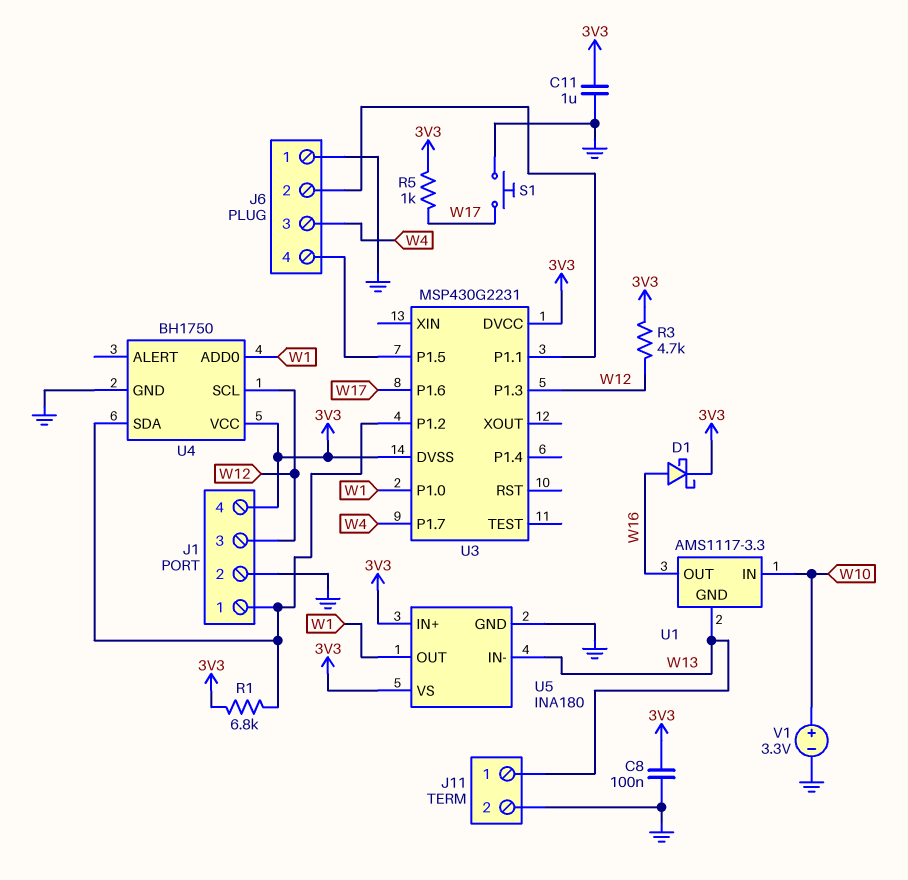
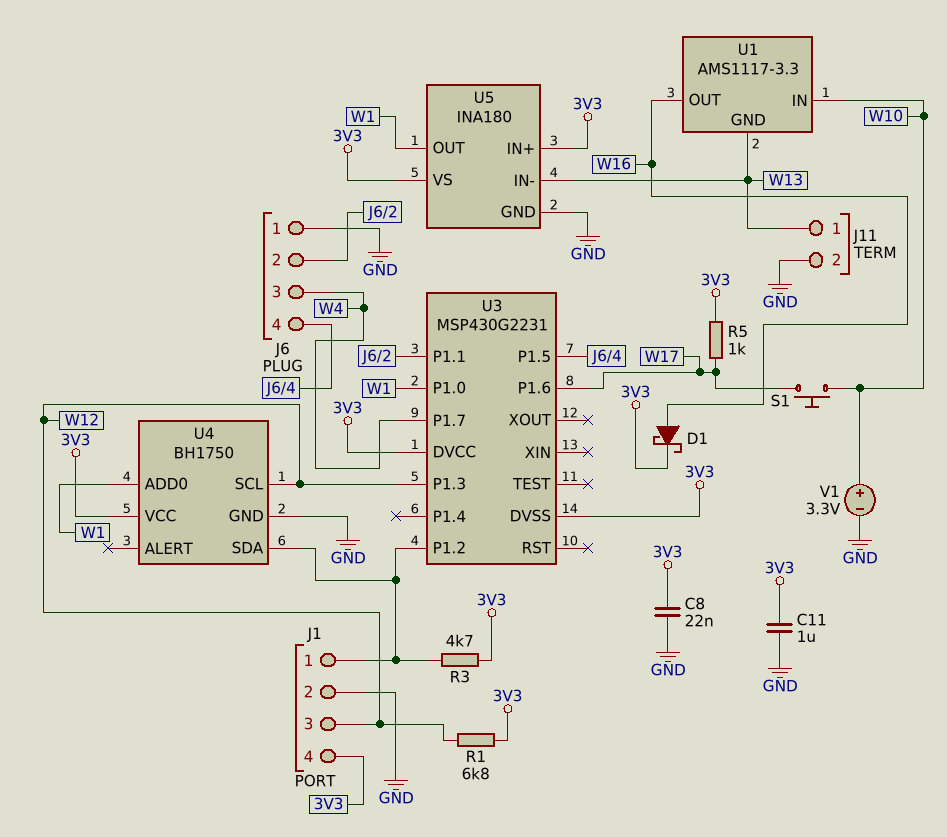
C8: 100nF (3V3, GND) -> 22nF (3V3, GND)
R1: 6.8k (3V3, J1/1) -> 6.8k (3V3, W12)
R3: 4.7k (3V3, W12) -> 4.7k (3V3, J1/1)
S1: button (GND, W17) -> button (W10, W17)

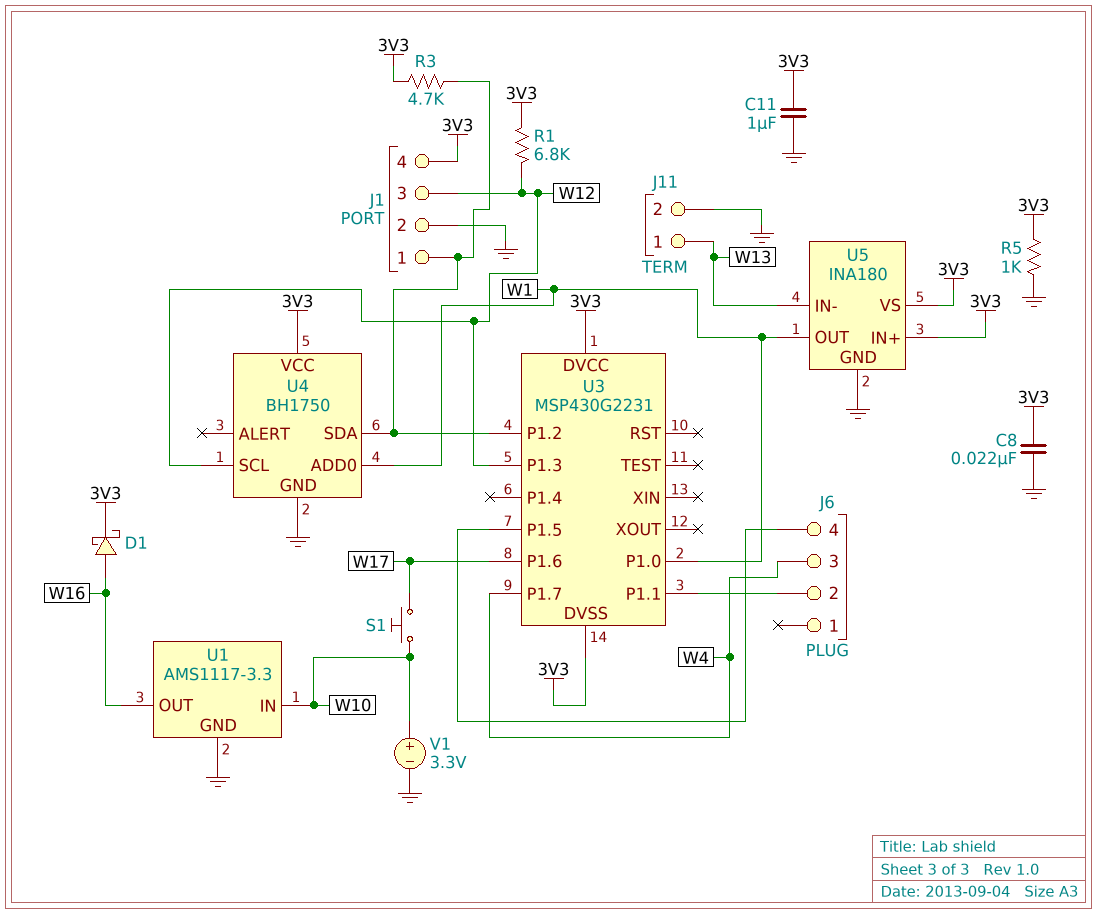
J6 pin 1: GND -> none
R5: 1k (3V3, W17) -> 1k (3V3, GND)
U1 pin GND: W13 -> GND

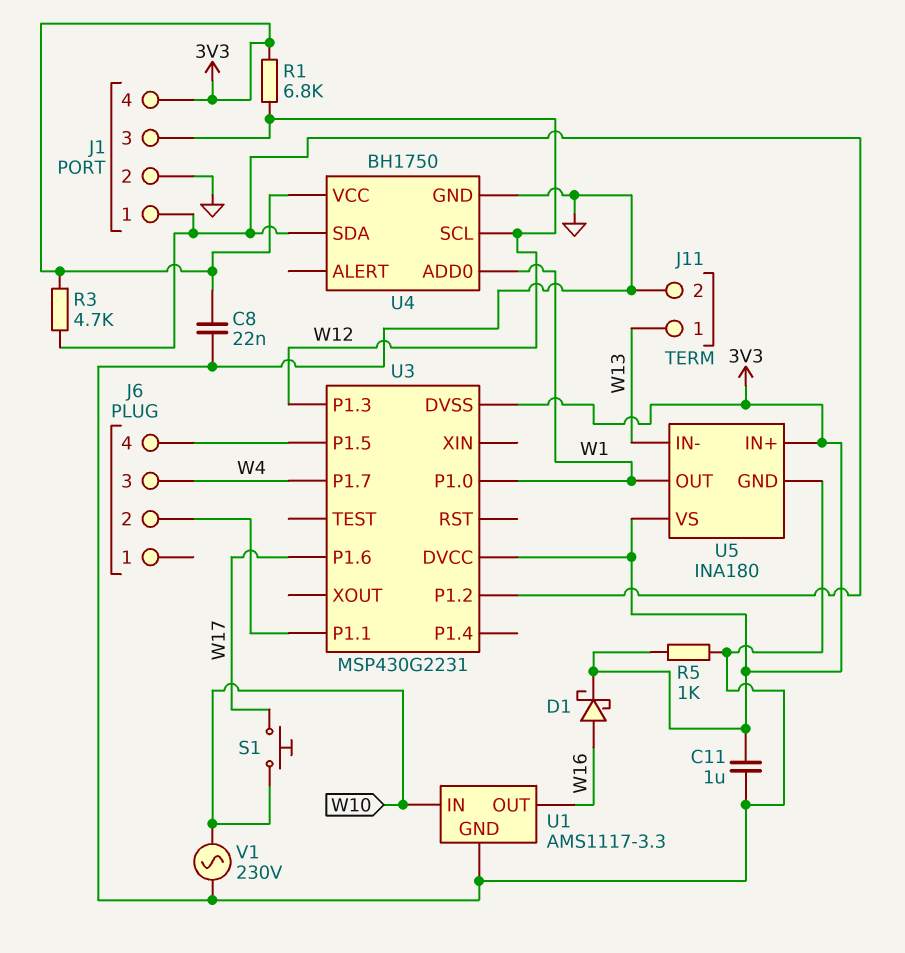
V1: 3.3V (plus W10, minus GND) -> AC 230V (GND, W10)

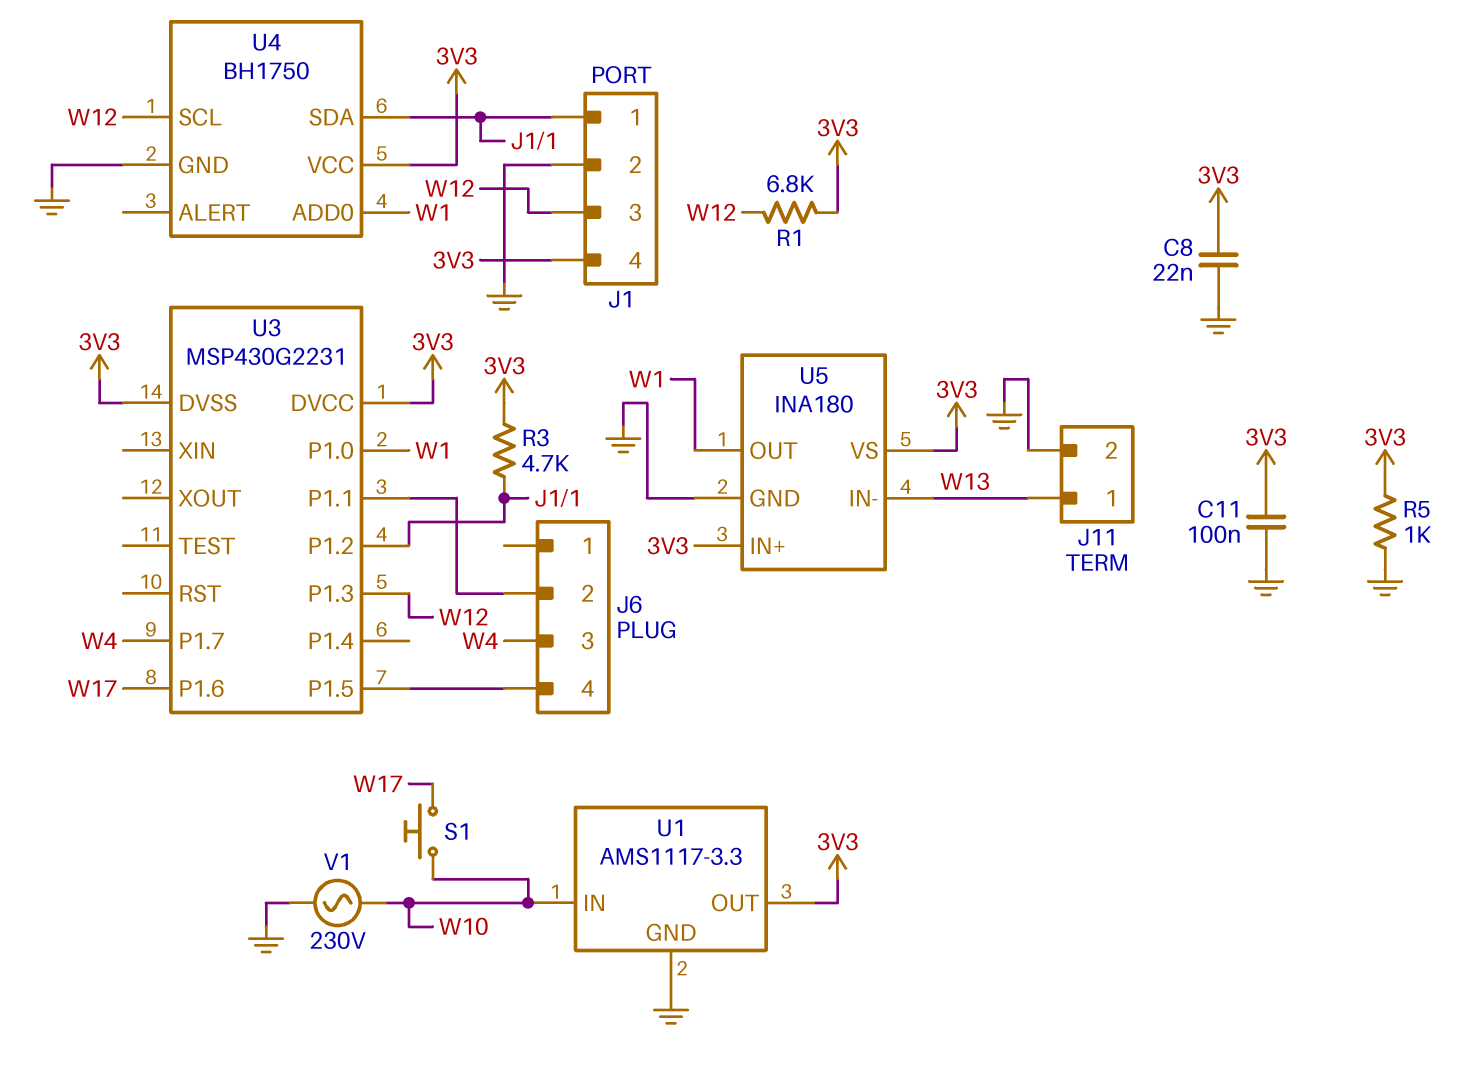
C11: 1uF (3V3, GND) -> 100nF (3V3, GND)
D1: schottky (A W16, K 3V3) -> none
U1 pin OUT: W16 -> 3V3

